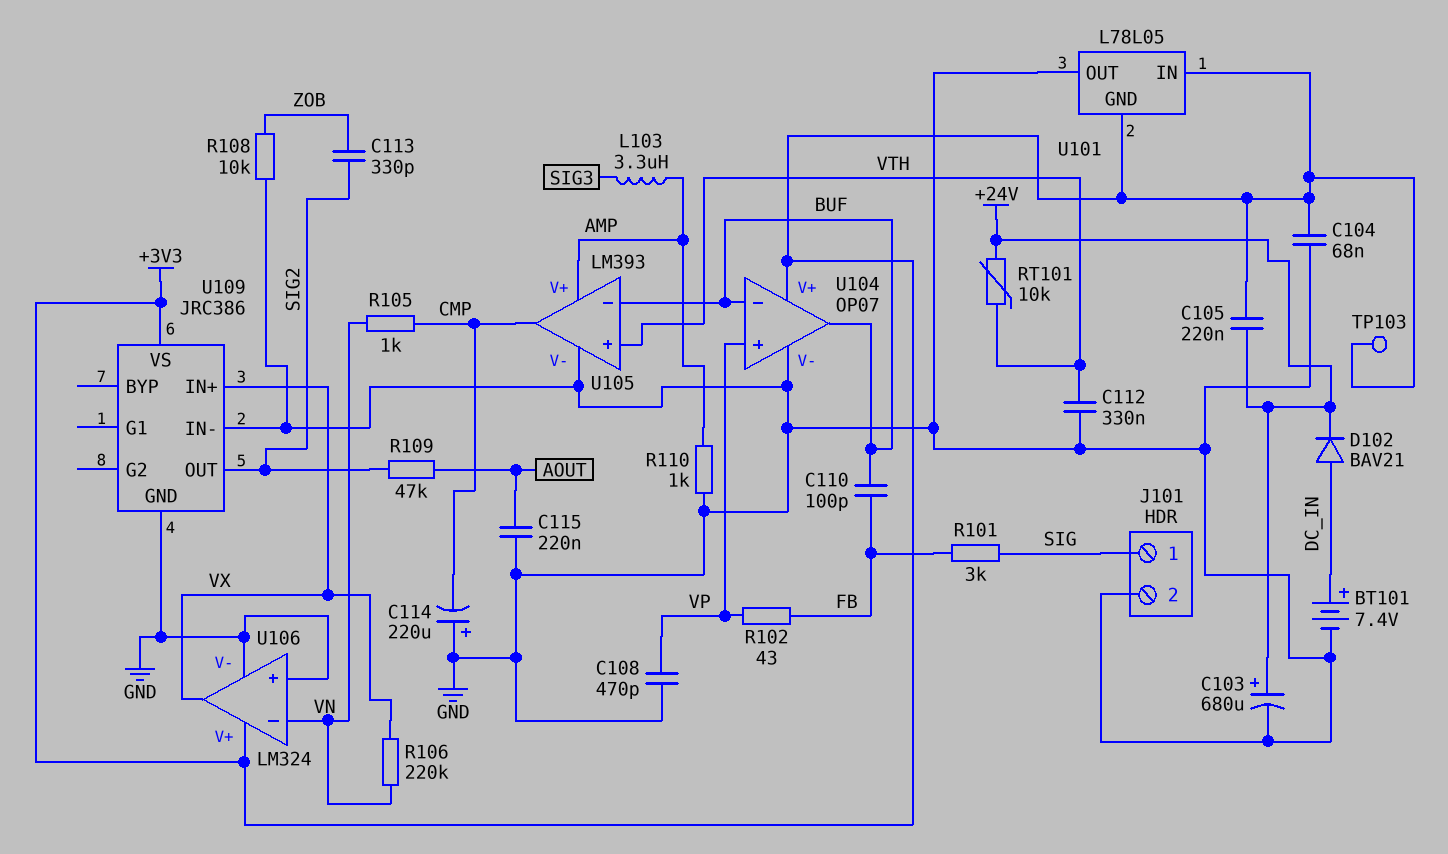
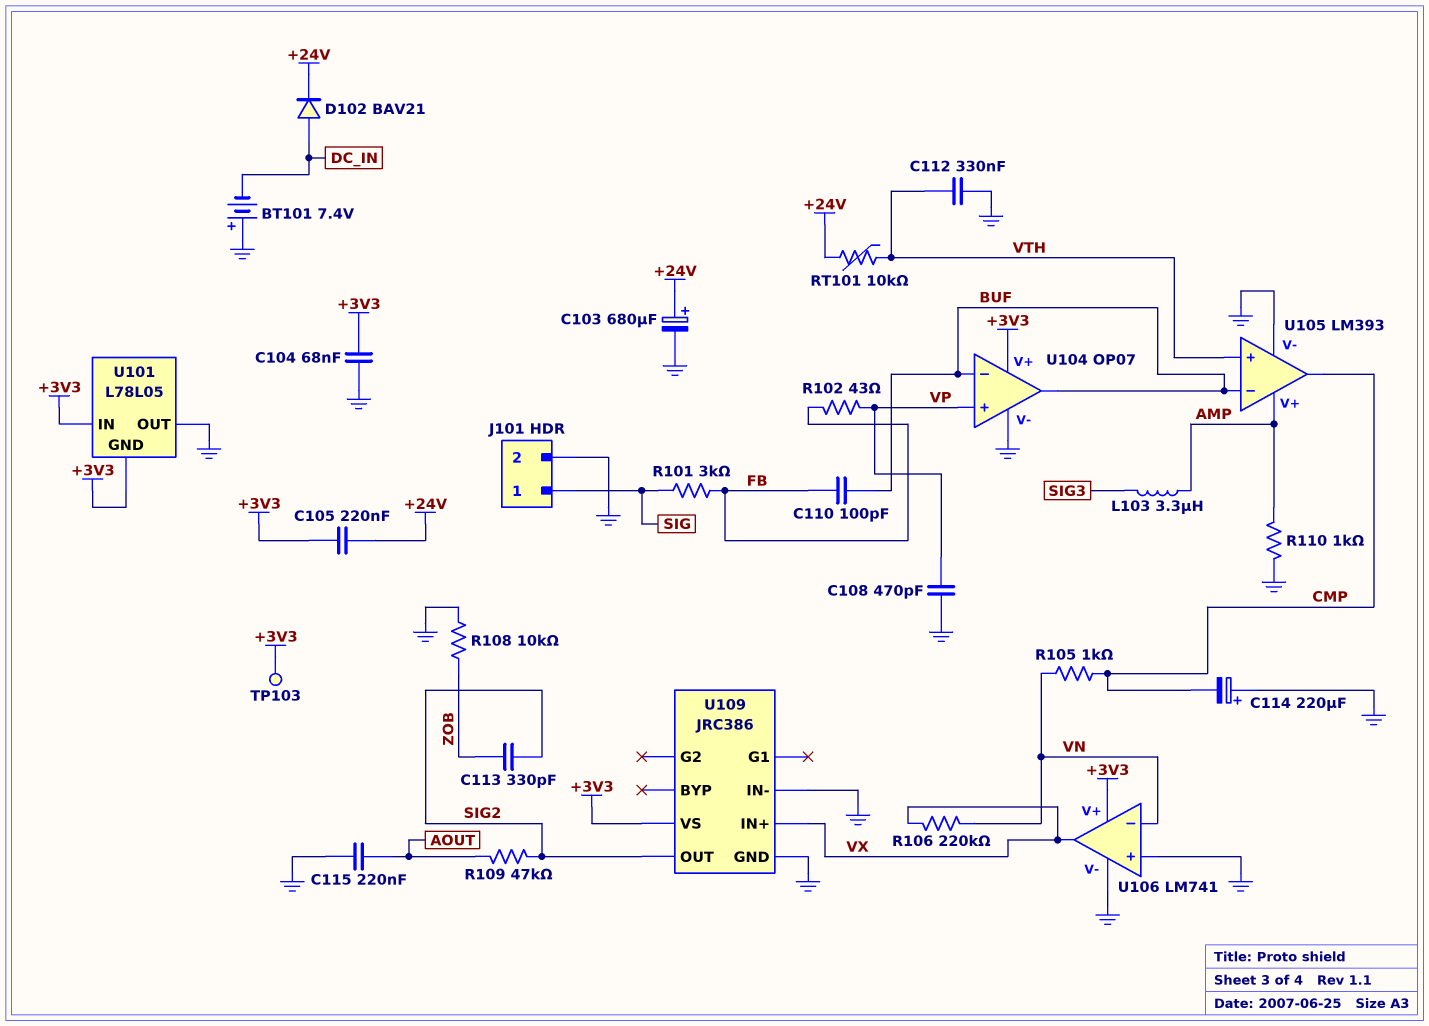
BT101: 7.4V (plus DC_IN, minus GND) -> 7.4V (plus GND, minus DC_IN)
U106: LM324 -> LM741

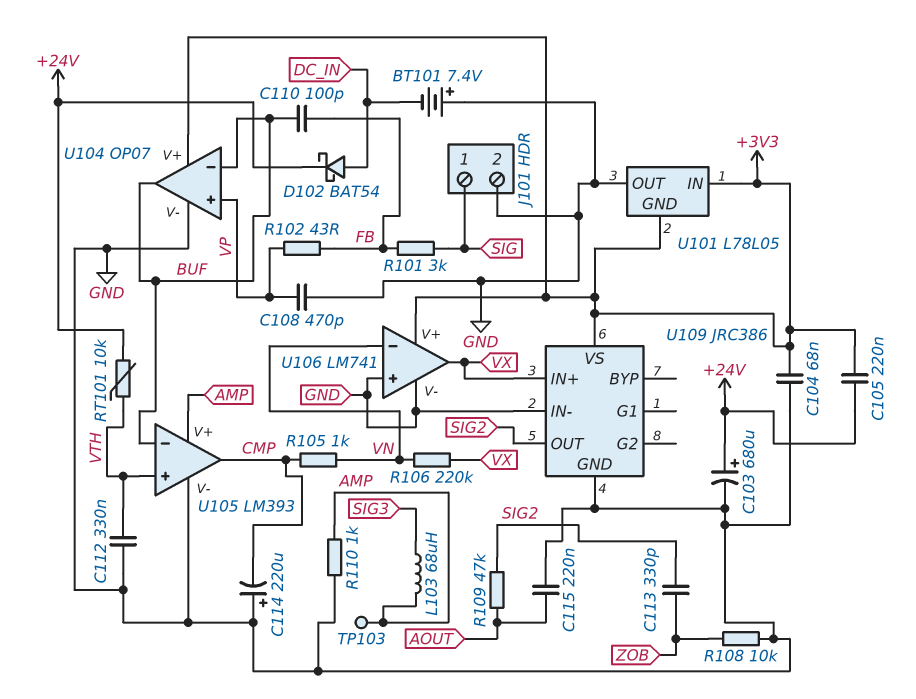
D102: diode BAV21 (A DC_IN, K +24V) -> schottky BAT54 (A DC_IN, K +24V)
L103: 3.3uH (AMP, SIG3) -> 68uH (AMP, SIG3)
TP103: test point (+3V3) -> test point (AMP)

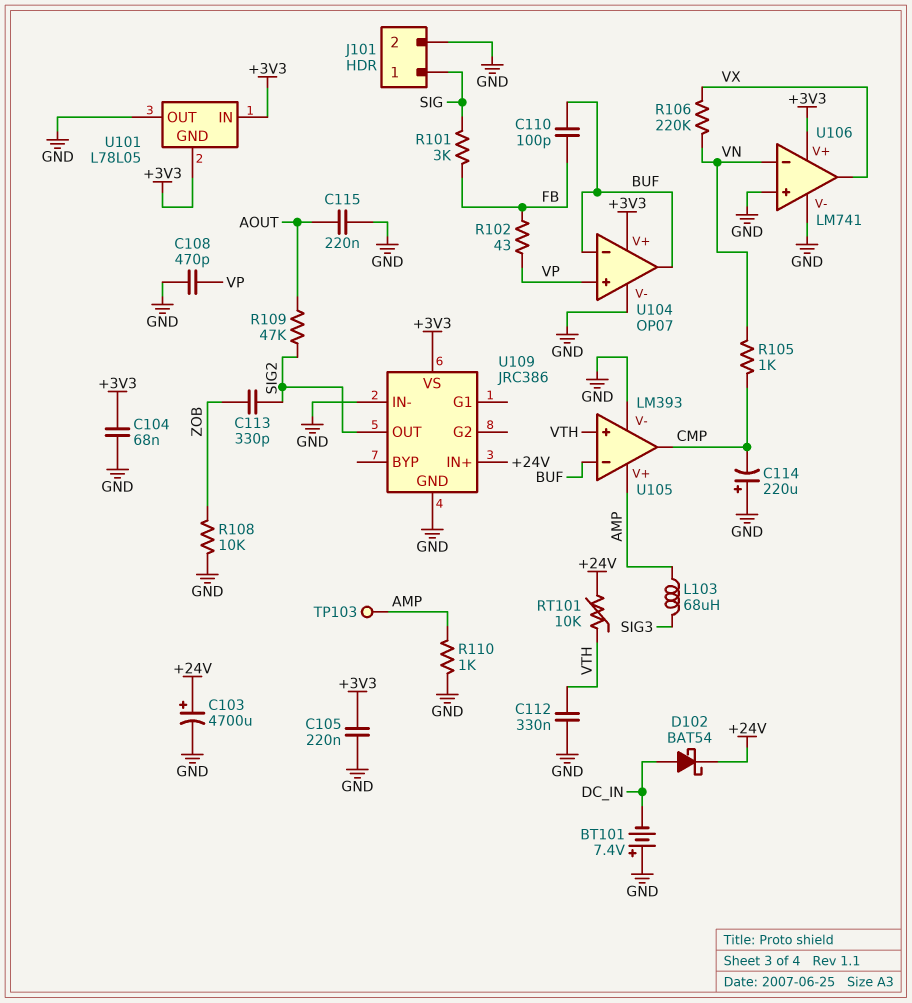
C103: 680uF (plus +24V, minus GND) -> 4700uF (plus +24V, minus GND)
C105: 220nF (+3V3, +24V) -> 220nF (+3V3, GND)
U109 pin IN+: VX -> +24V

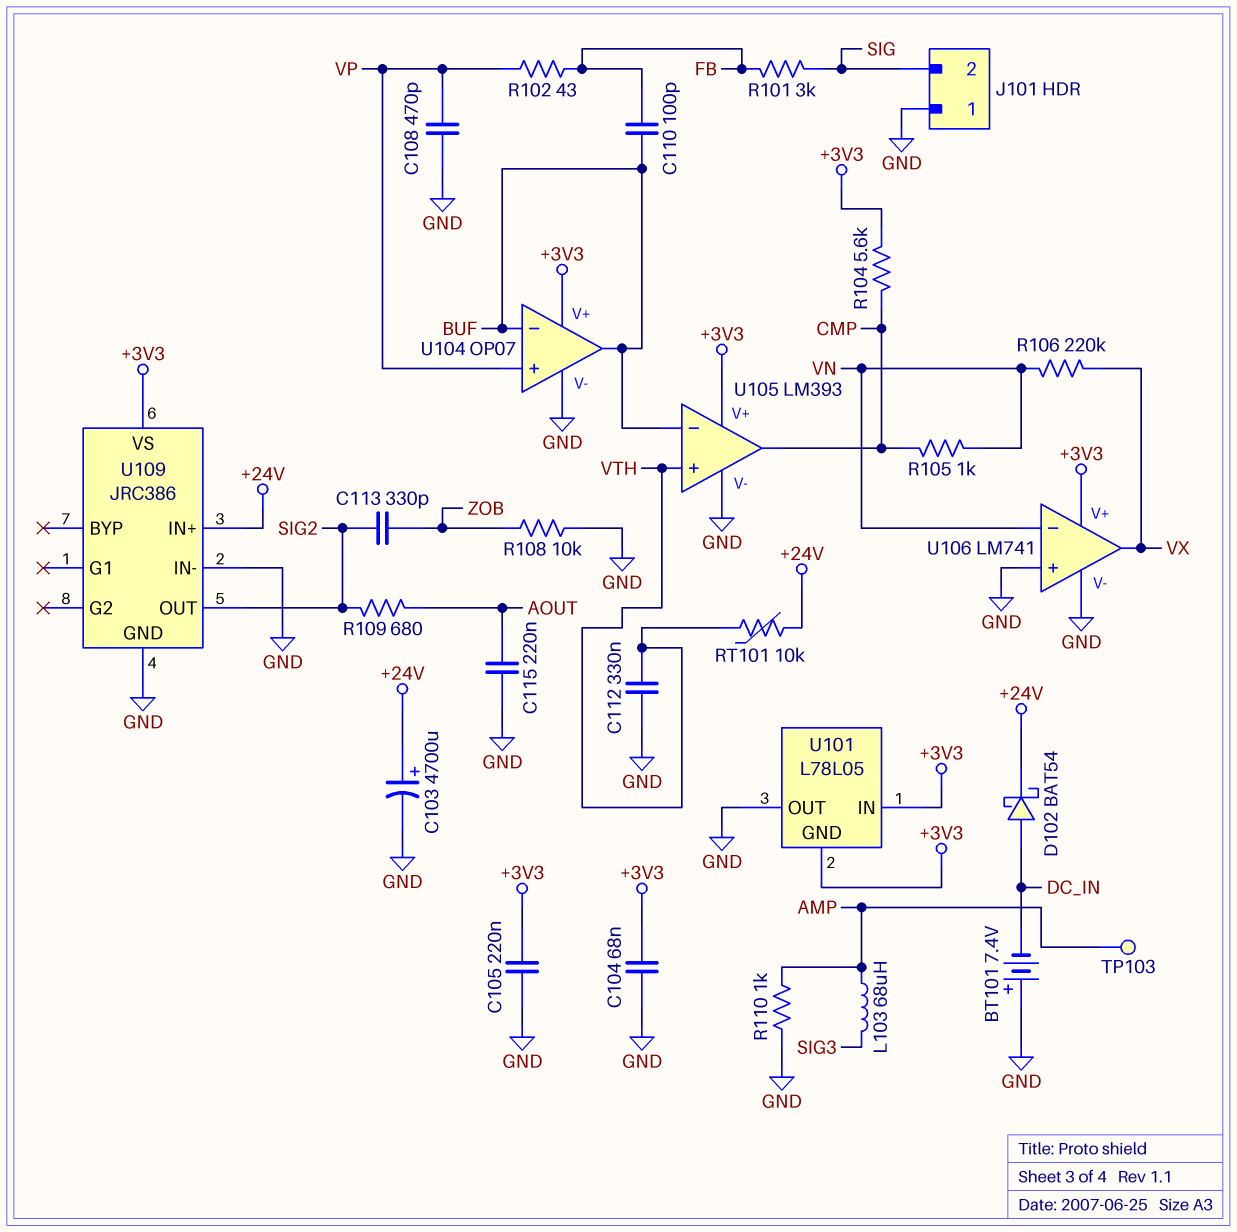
C114: 220uF (plus GND, minus CMP) -> none
J101 pin 1: SIG -> GND
J101 pin 2: GND -> SIG
R104: none -> 5.6k (+3V3, CMP)
R109: 47k (AOUT, SIG2) -> 680 (AOUT, SIG2)
U105 pin V+: AMP -> +3V3

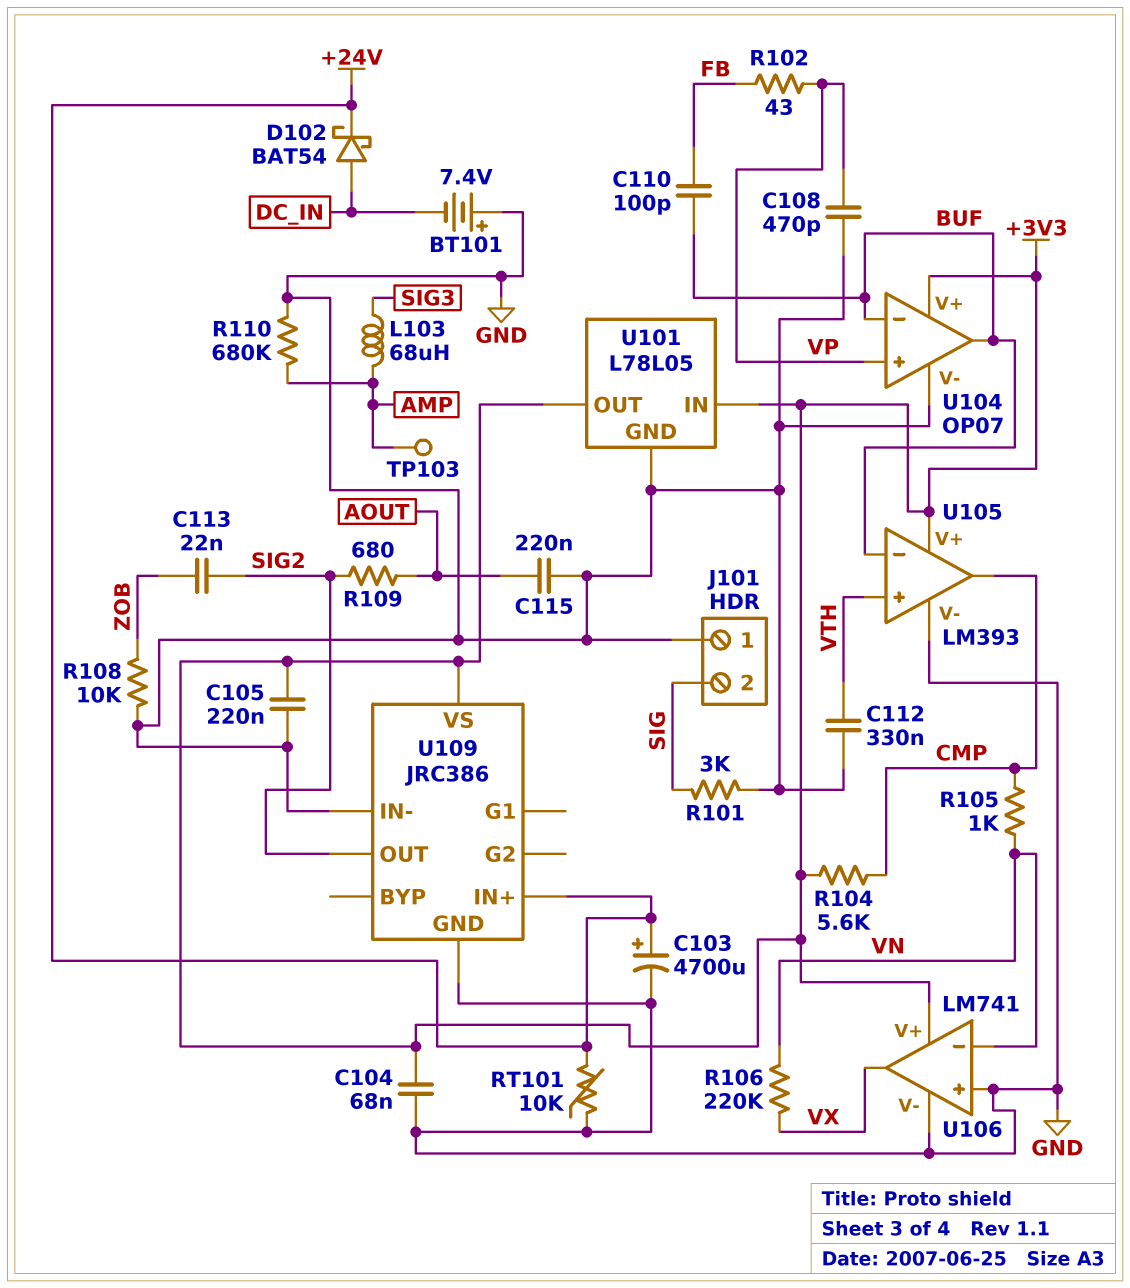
C113: 330pF (SIG2, ZOB) -> 22nF (SIG2, ZOB)
R101: 3k (FB, SIG) -> 3k (GND, SIG)
R110: 1k (AMP, GND) -> 680k (AMP, GND)
RT101: 10k (+24V, VTH) -> 10k (+24V, GND)
U101 pin GND: +3V3 -> GND
U101 pin OUT: GND -> +3V3

